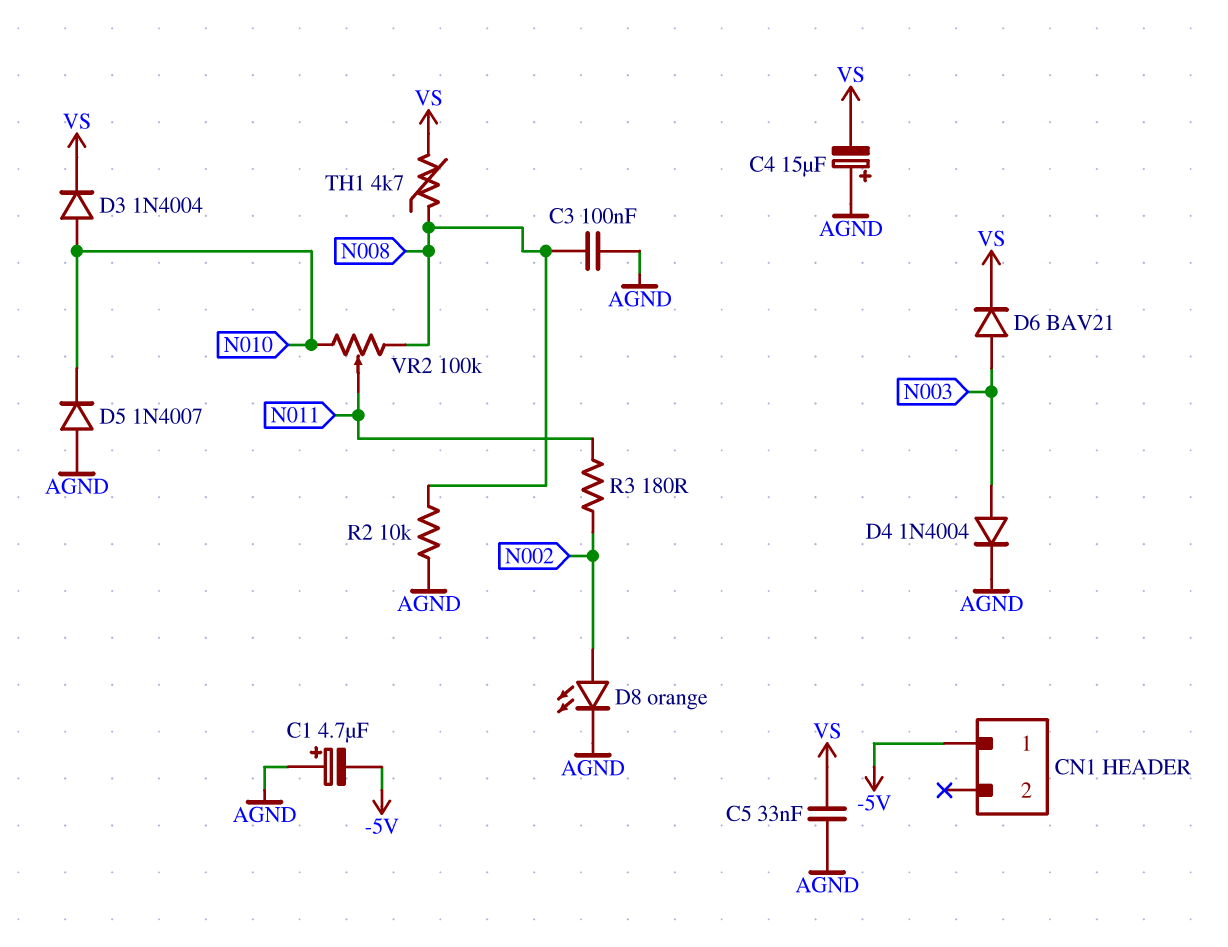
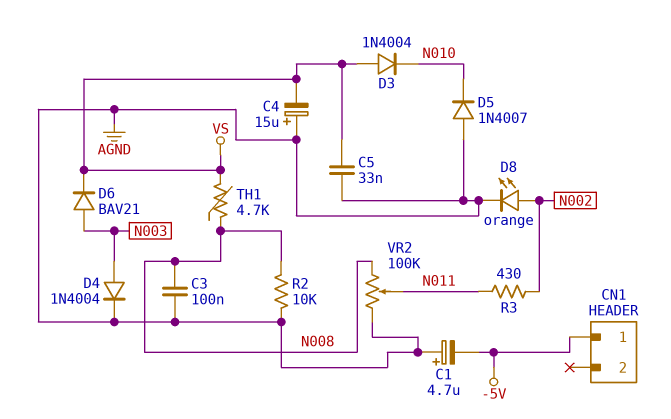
D3: diode 1N4004 (A N010, K VS) -> diode 1N4004 (A VS, K N010)
R3: 180 (N002, N011) -> 430 (N002, N011)
VR2: 100k (N008, N010, wiper N011) -> 100k (AGND, N008, wiper N011)

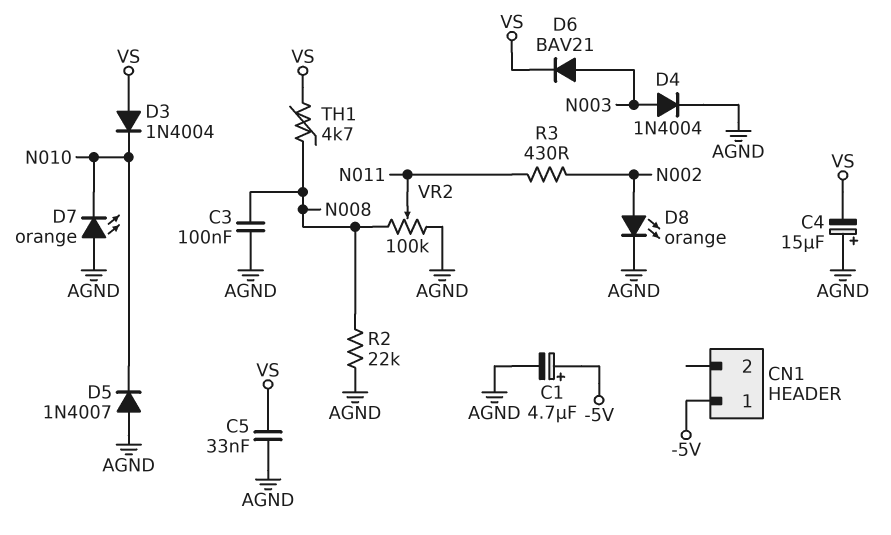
C1: 4.7uF (plus AGND, minus -5V) -> 4.7uF (plus -5V, minus AGND)
D7: none -> LED orange (A AGND, K N010)
R2: 10k (AGND, N008) -> 22k (AGND, N008)

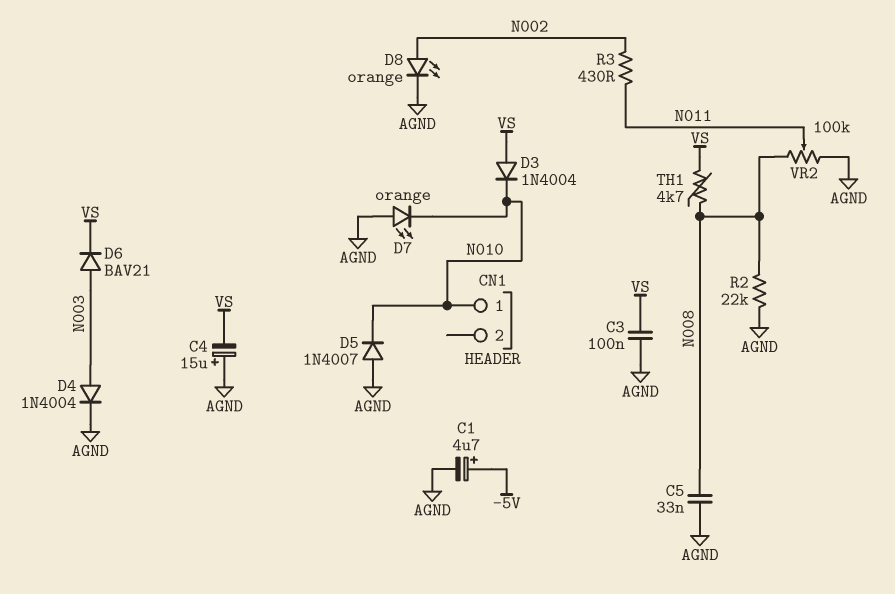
C3: 100nF (AGND, N008) -> 100nF (AGND, VS)
C5: 33nF (AGND, VS) -> 33nF (AGND, N008)
CN1 pin 1: -5V -> N010

